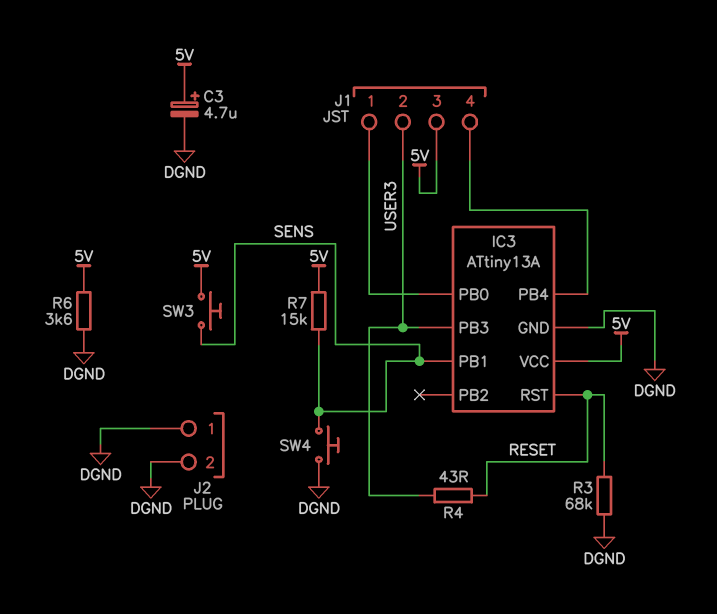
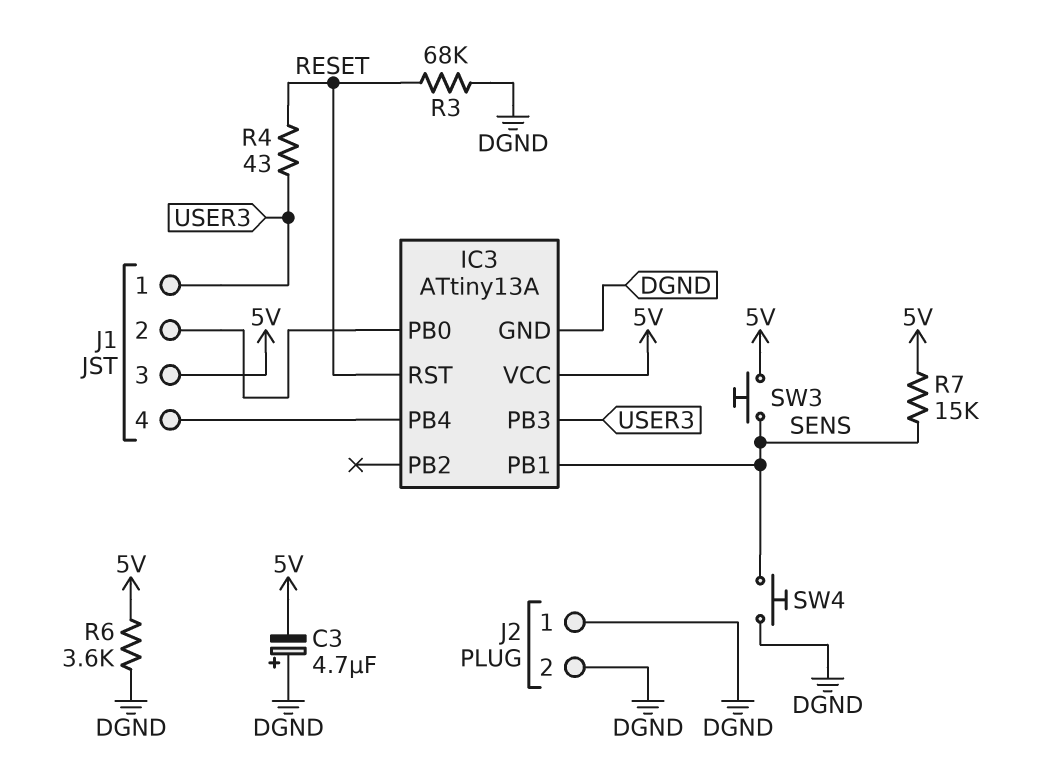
C3: 4.7uF (plus 5V, minus DGND) -> 4.7uF (plus DGND, minus 5V)
J1 pin 1: IC3/PB0 -> USER3
J1 pin 2: USER3 -> IC3/PB0

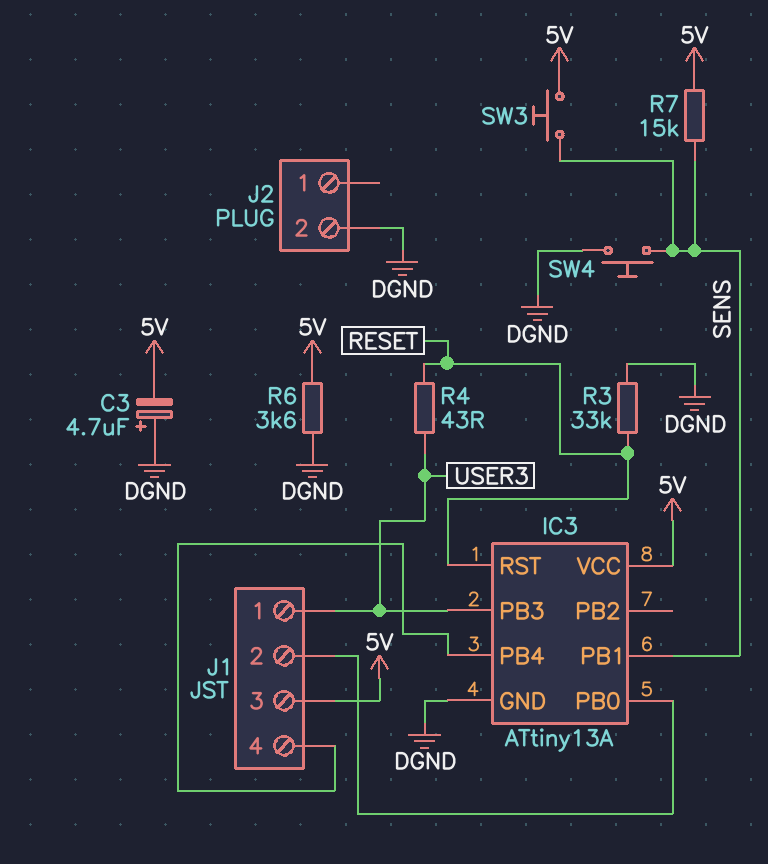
J2 pin 1: DGND -> none
R3: 68k (DGND, RESET) -> 33k (DGND, RESET)

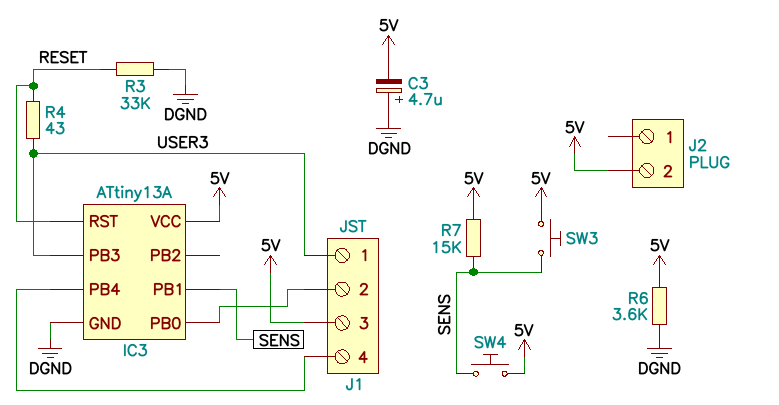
J2 pin 2: DGND -> 5V
SW4: button (DGND, SENS) -> button (5V, SENS)

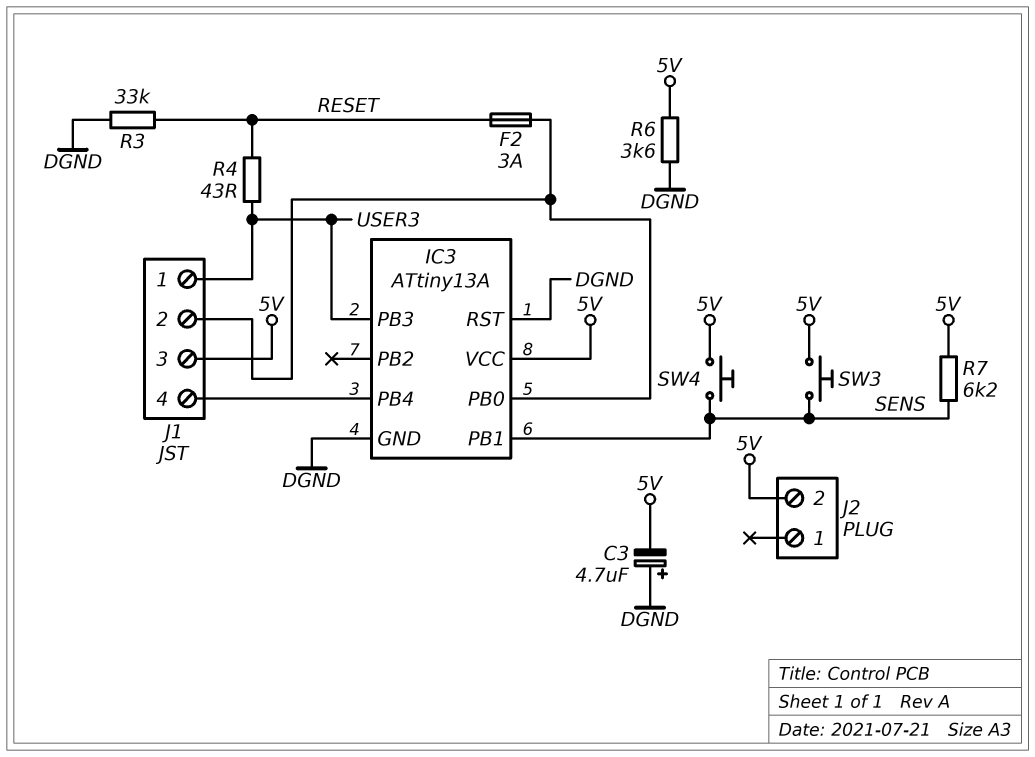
F2: none -> 3A (IC3/PB0, RESET)
IC3 pin RST: RESET -> DGND
R7: 15k (5V, SENS) -> 6.2k (5V, SENS)

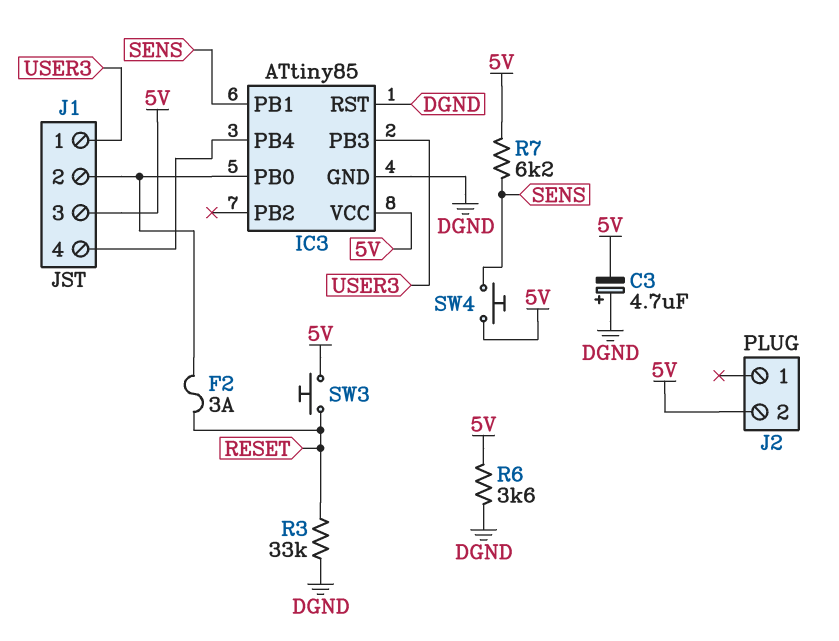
IC3: ATtiny13A -> ATtiny85
R4: 43 (RESET, USER3) -> none
SW3: button (5V, SENS) -> button (5V, RESET)

